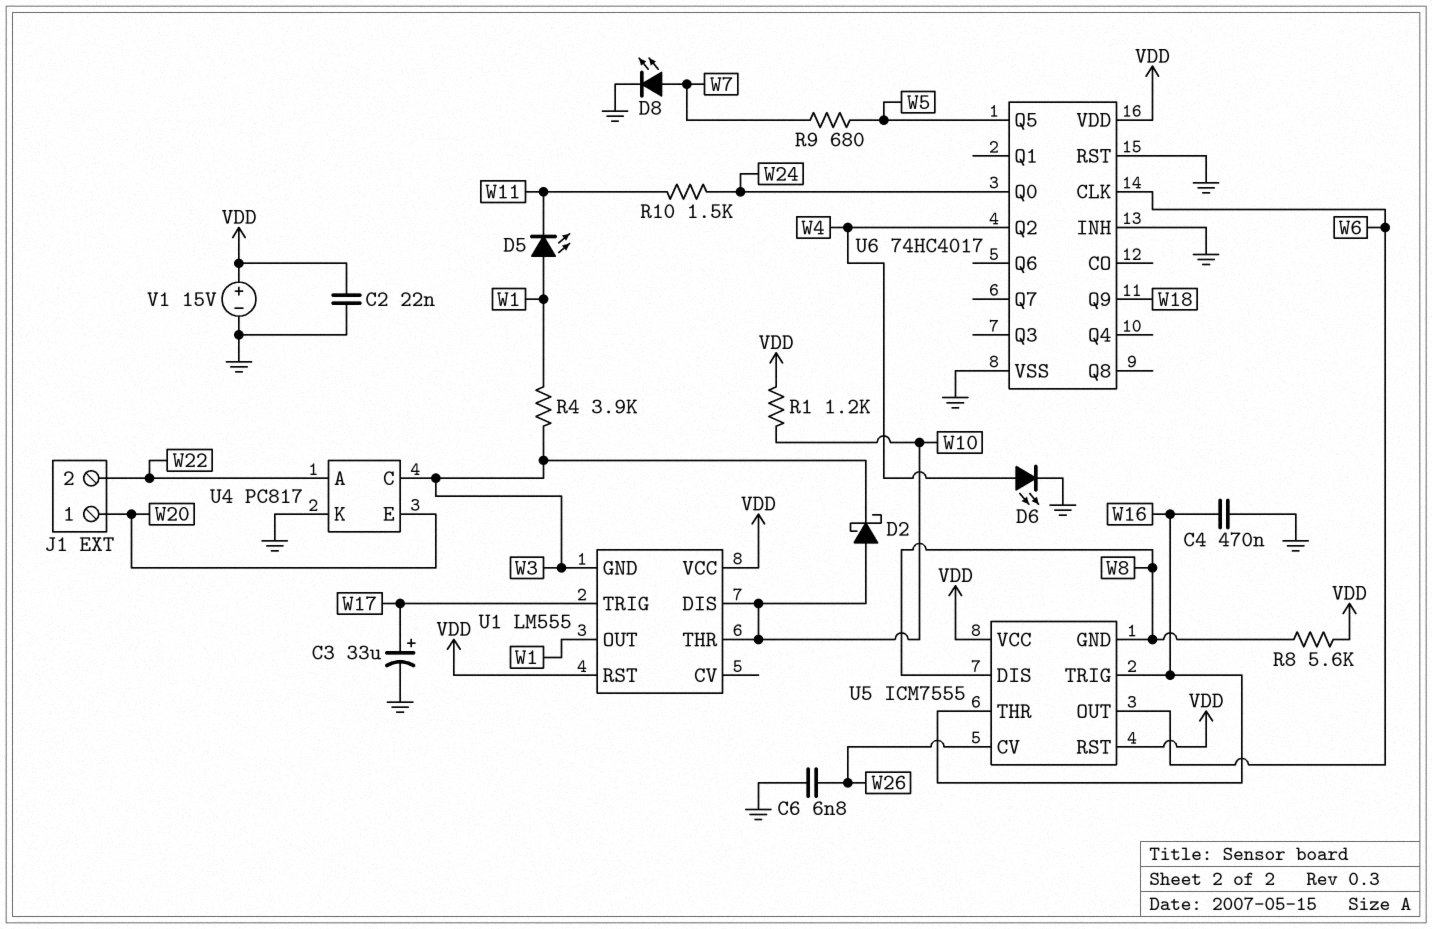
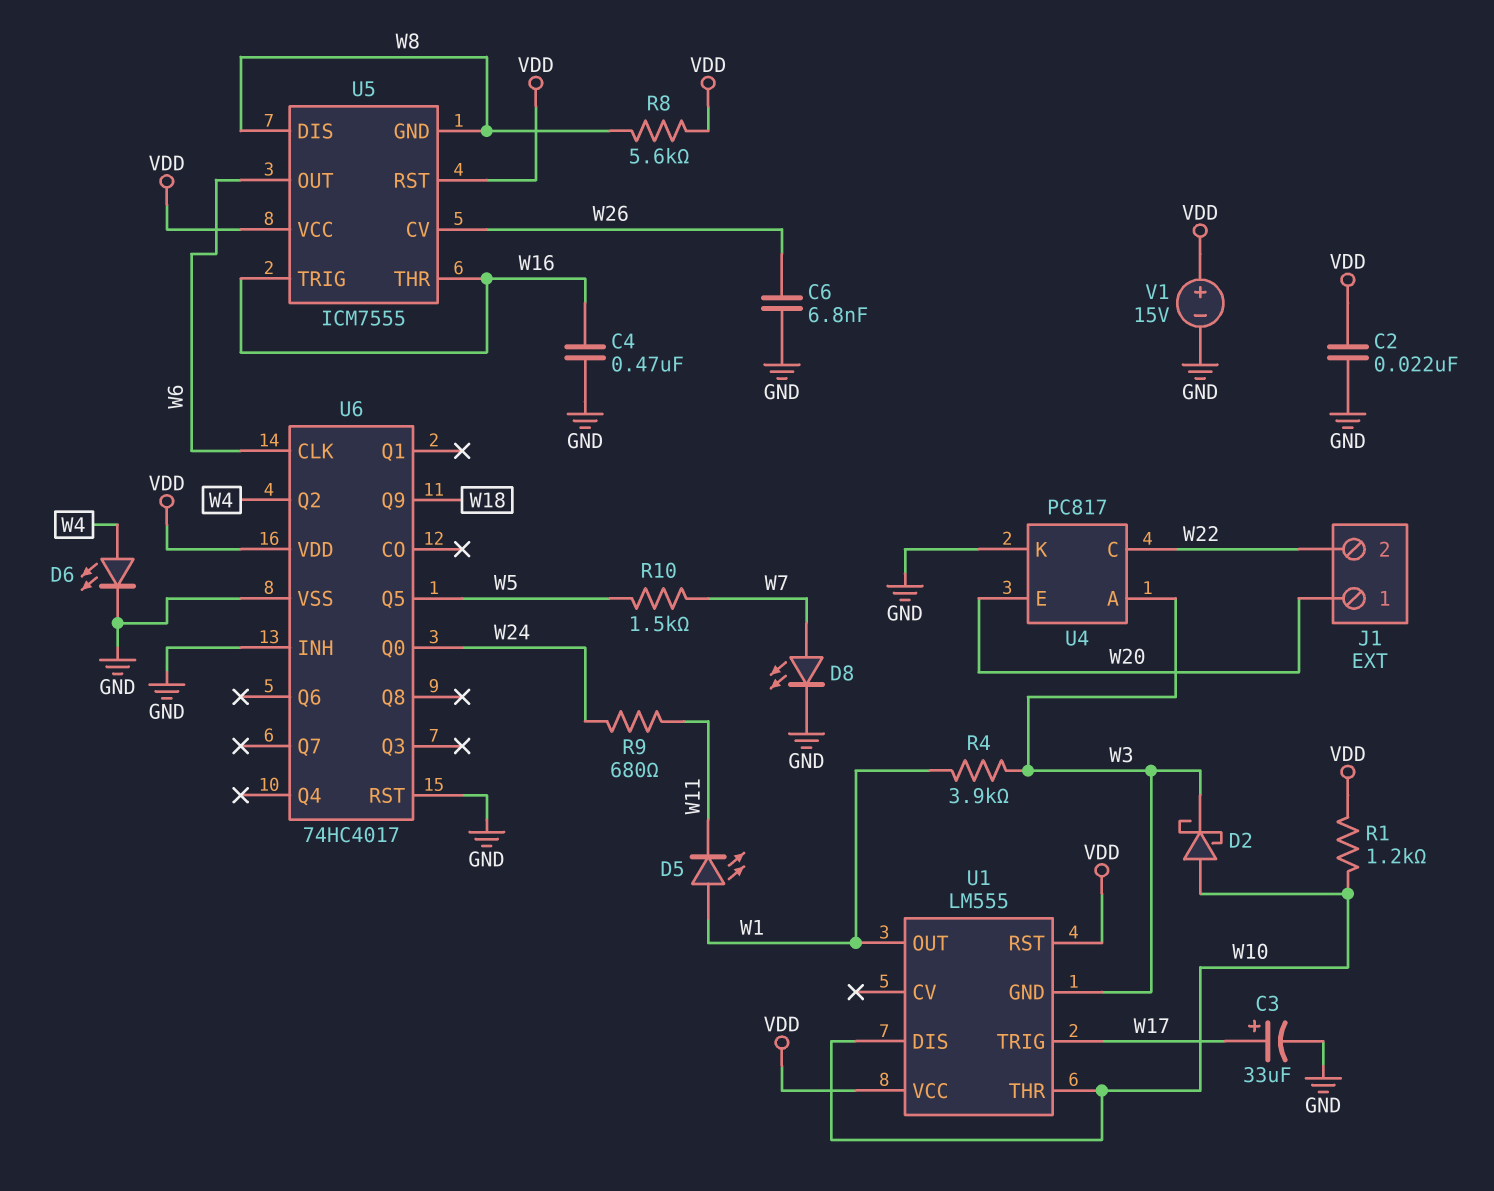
R9: 680 (W5, W7) -> 680 (W11, W24)
R10: 1.5k (W11, W24) -> 1.5k (W5, W7)
U4 pin A: W22 -> W3
U4 pin C: W3 -> W22

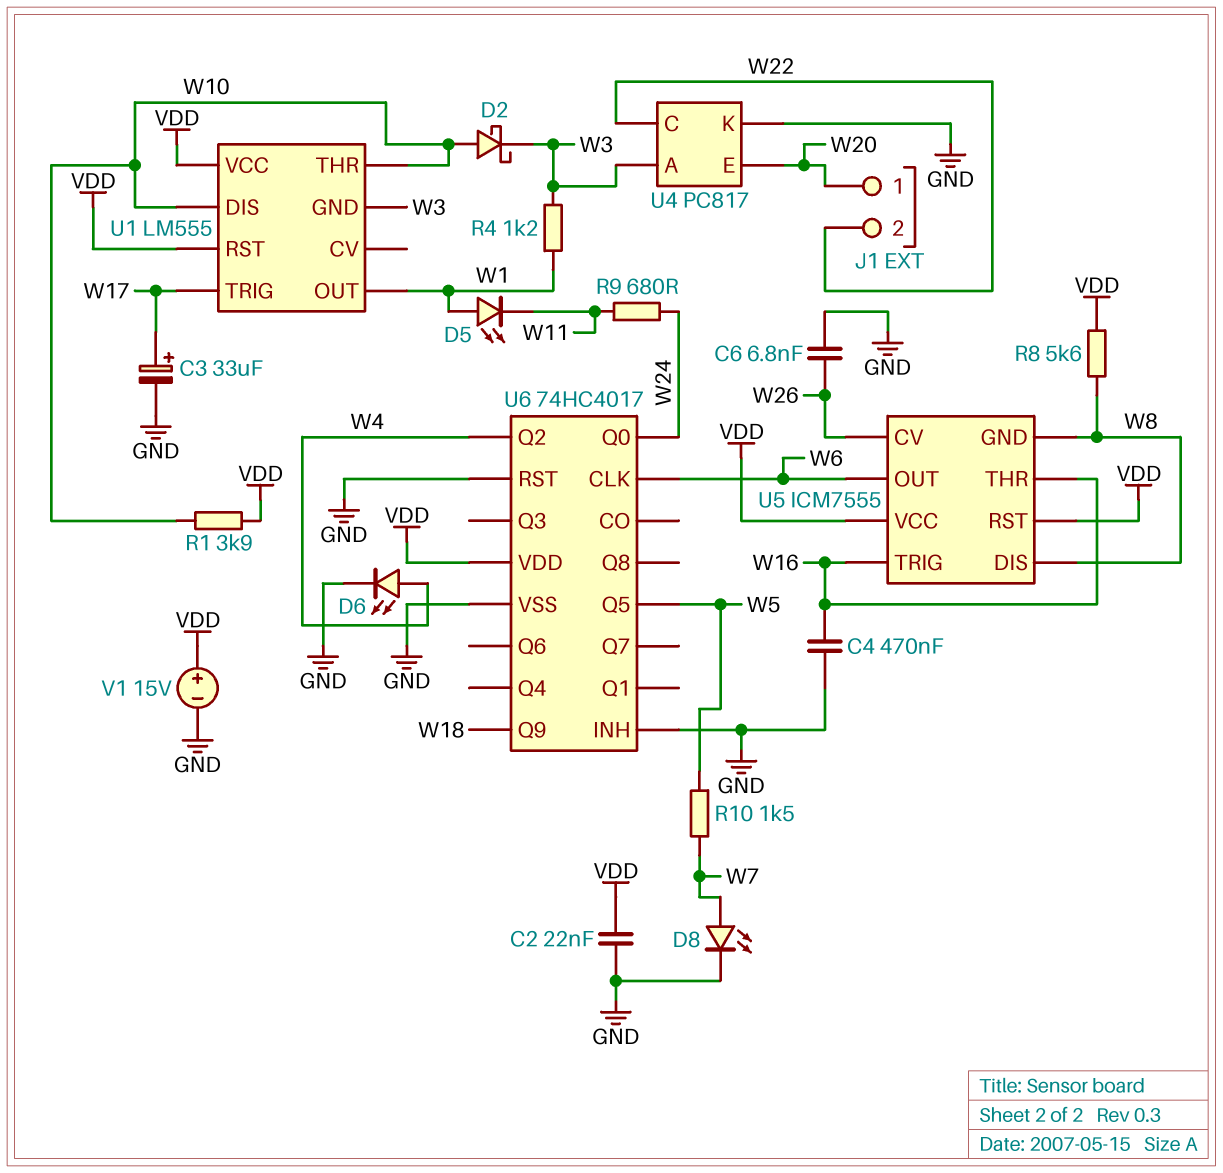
R1: 1.2k (VDD, W10) -> 3.9k (VDD, W10)
R4: 3.9k (W1, W3) -> 1.2k (W1, W3)

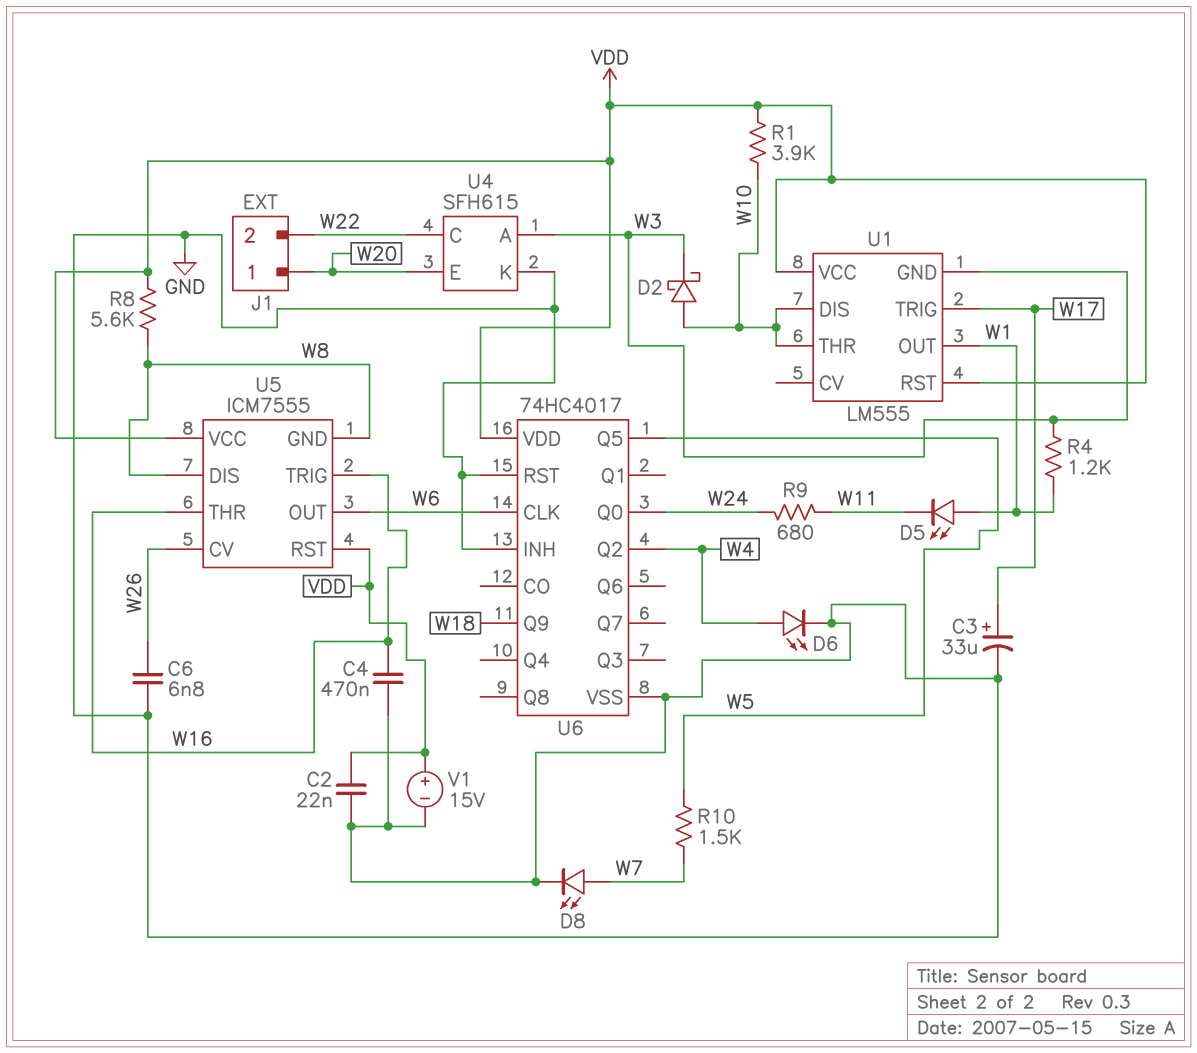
U4: PC817 -> SFH615

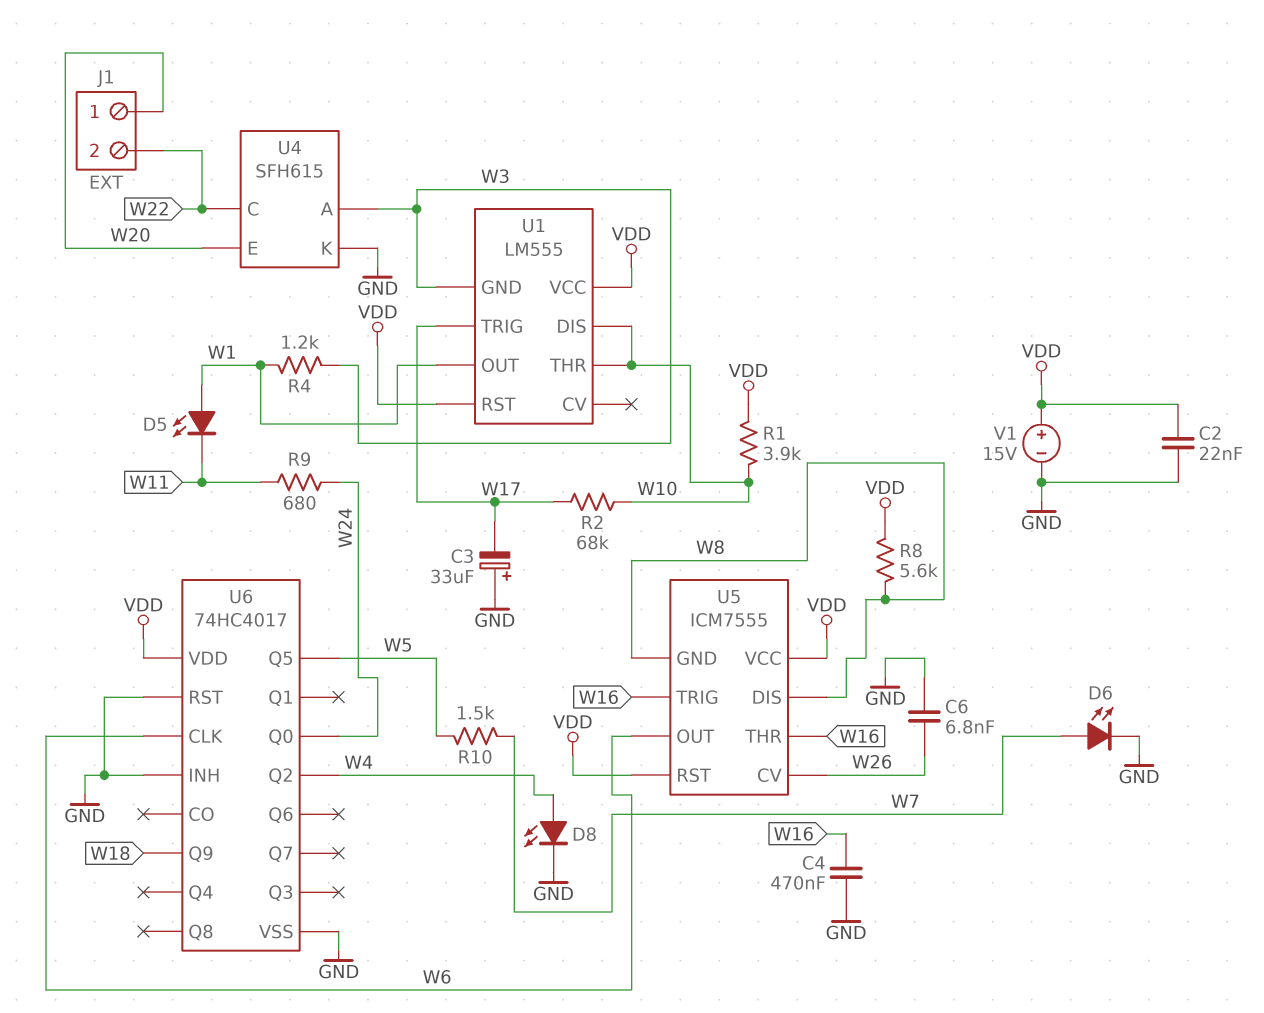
C3: 33uF (plus W17, minus GND) -> 33uF (plus GND, minus W17)
D2: schottky (A W10, K W3) -> none
D6: LED (A W4, K GND) -> LED (A W7, K GND)
D8: LED (A W7, K GND) -> LED (A W4, K GND)
R2: none -> 68k (W10, W17)

